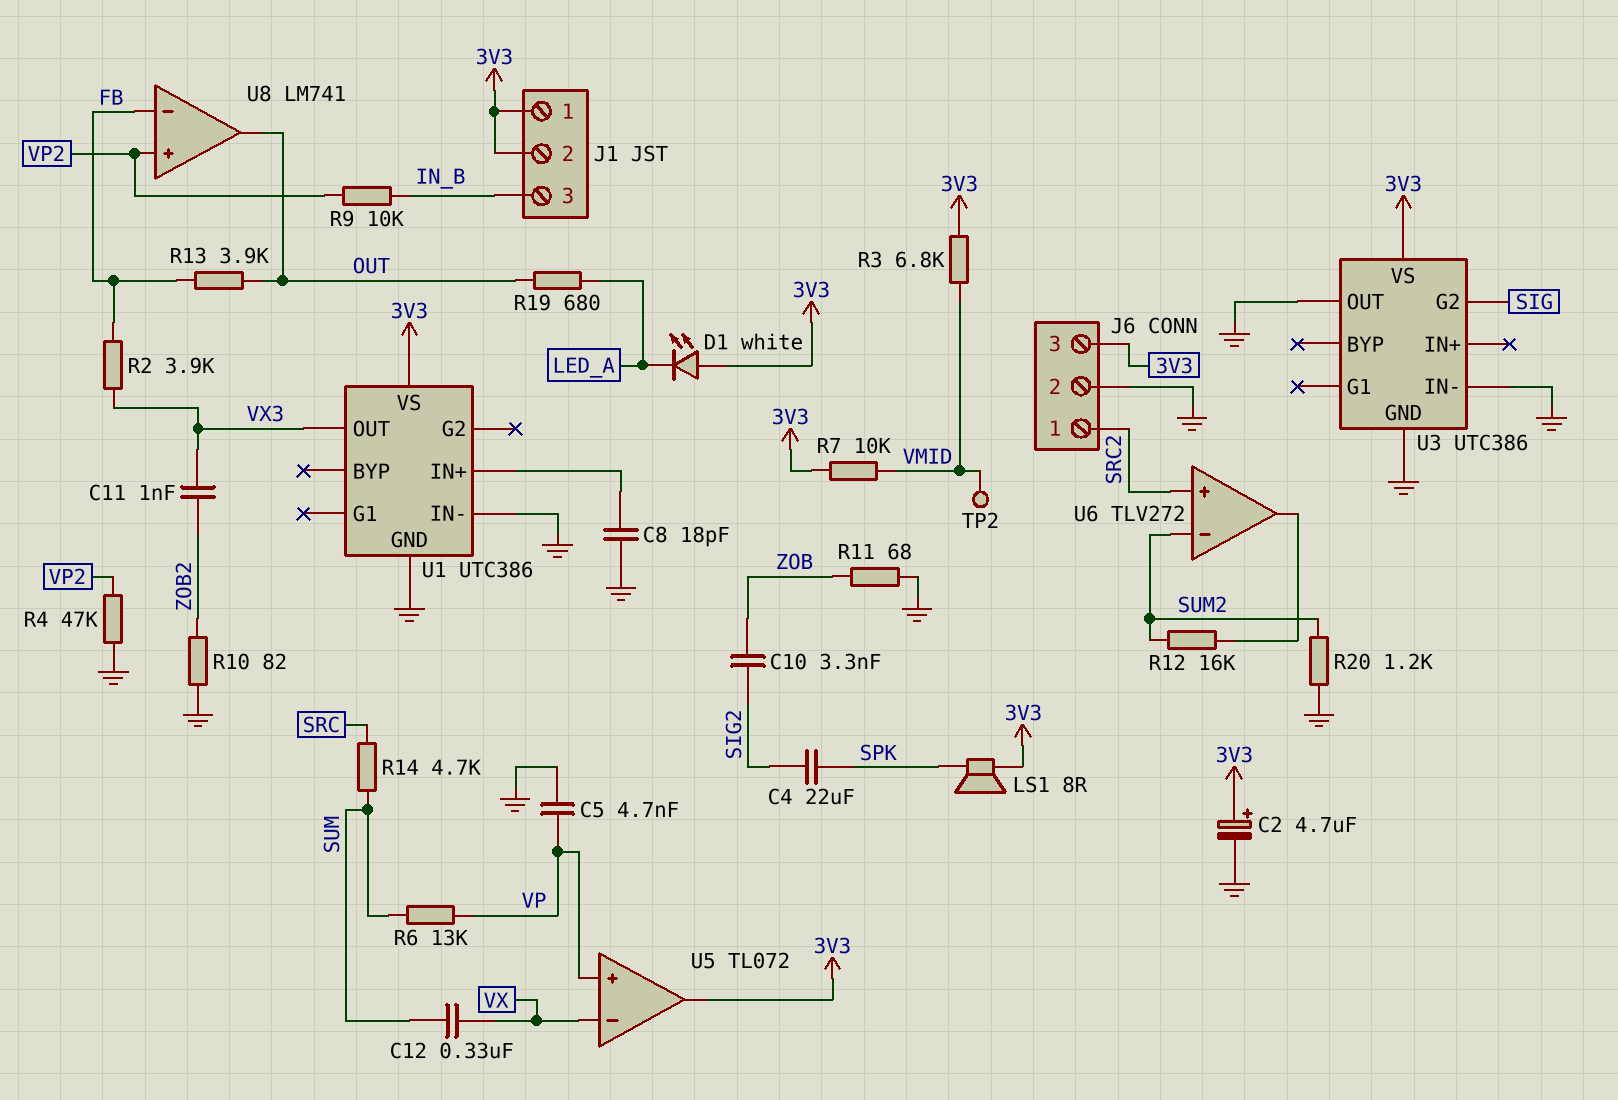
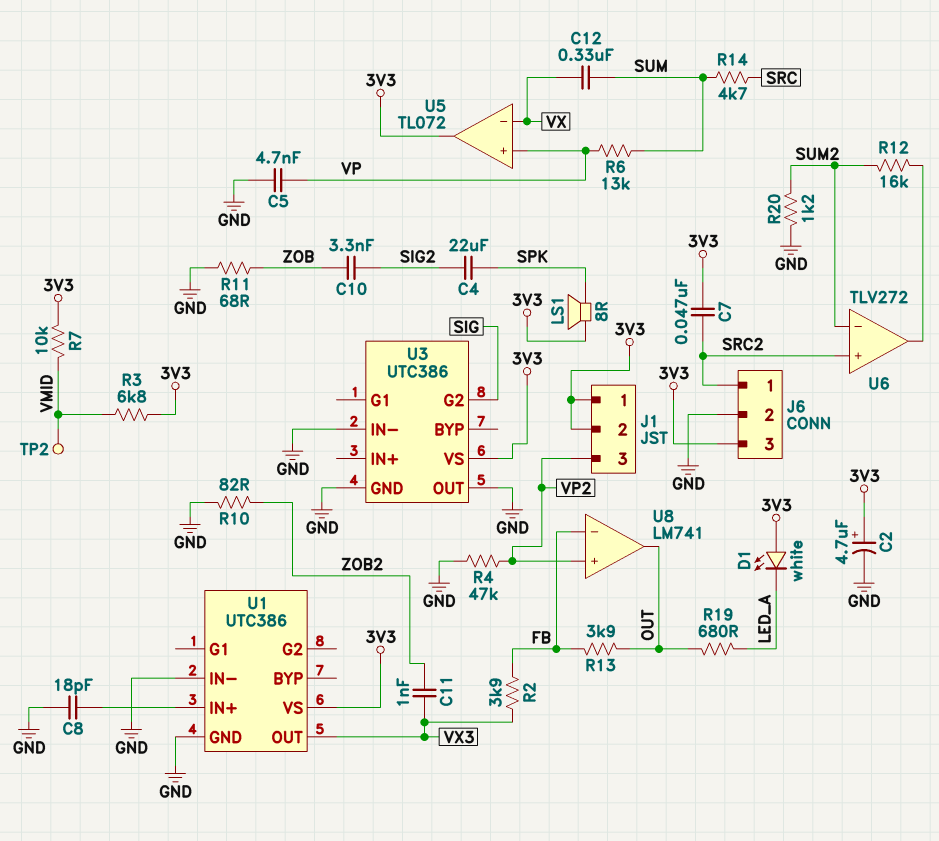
C7: none -> 47nF (3V3, SRC2)
J1 pin 3: IN_B -> VP2
R9: 10k (IN_B, VP2) -> none

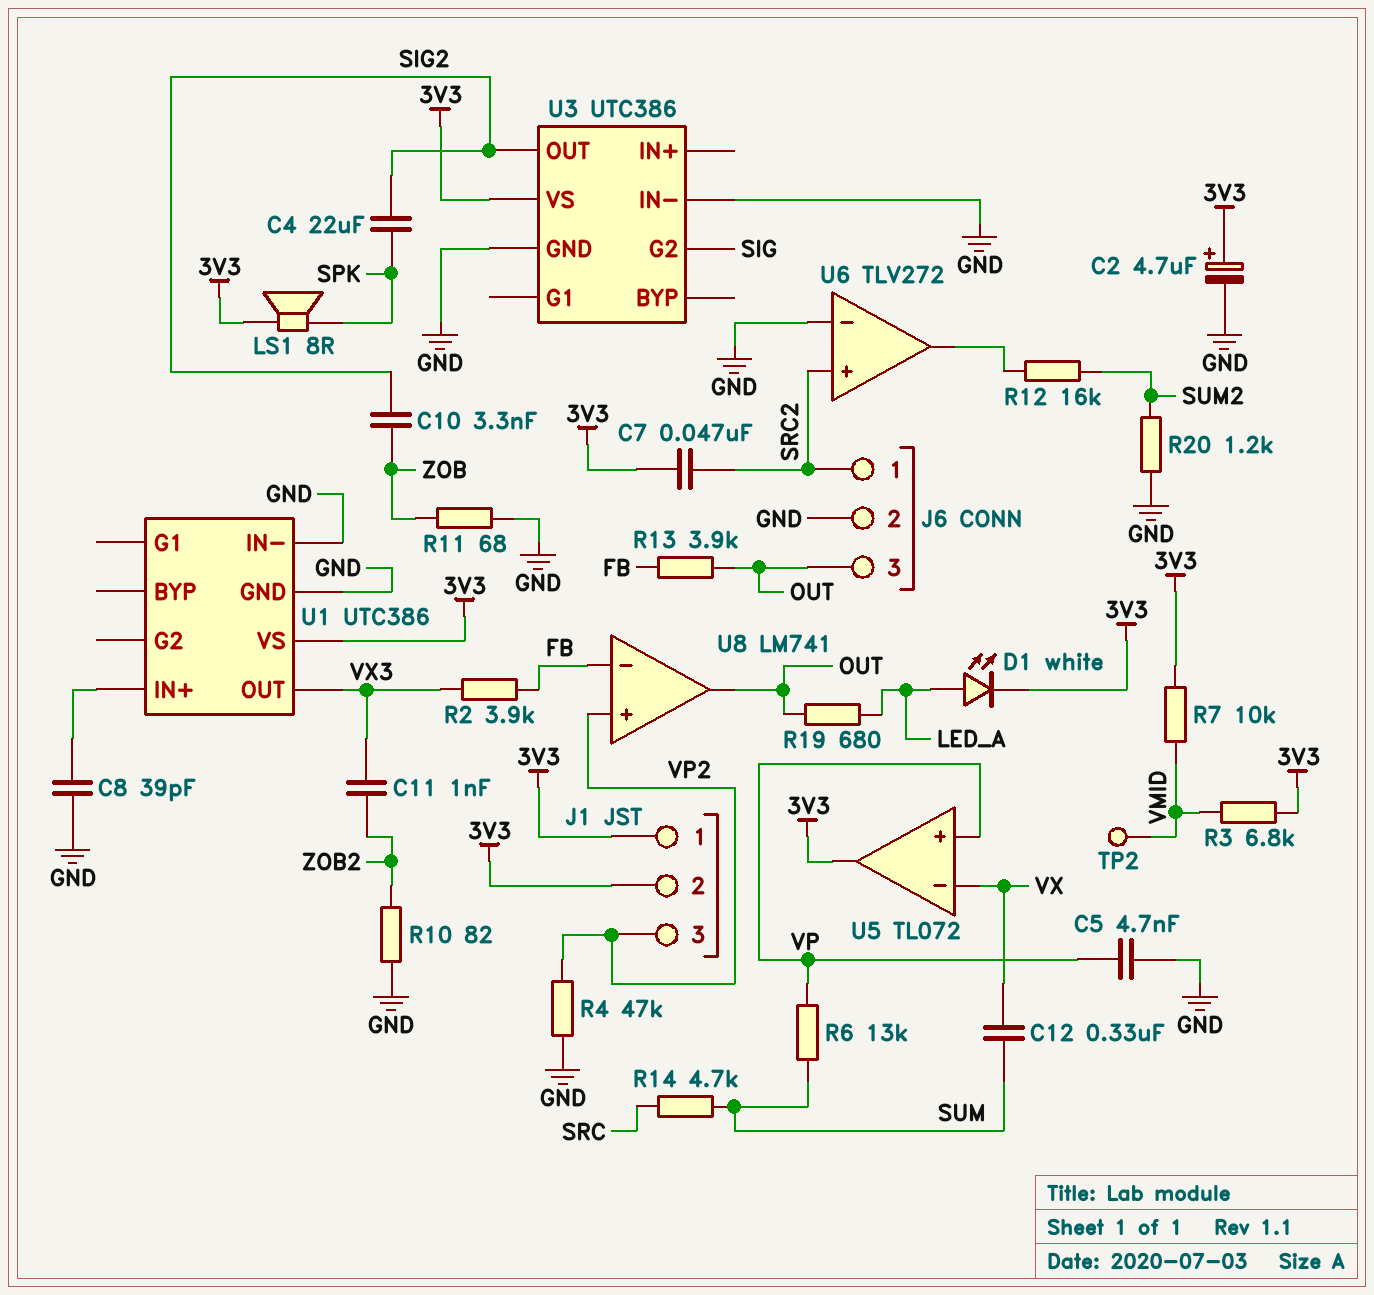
C8: 18pF (GND, U1/IN+) -> 39pF (GND, U1/IN+)
D1: LED white (A 3V3, K LED_A) -> LED white (A LED_A, K 3V3)
J6 pin 3: 3V3 -> OUT
U3 pin OUT: GND -> SIG2
U6 pin in-: SUM2 -> GND

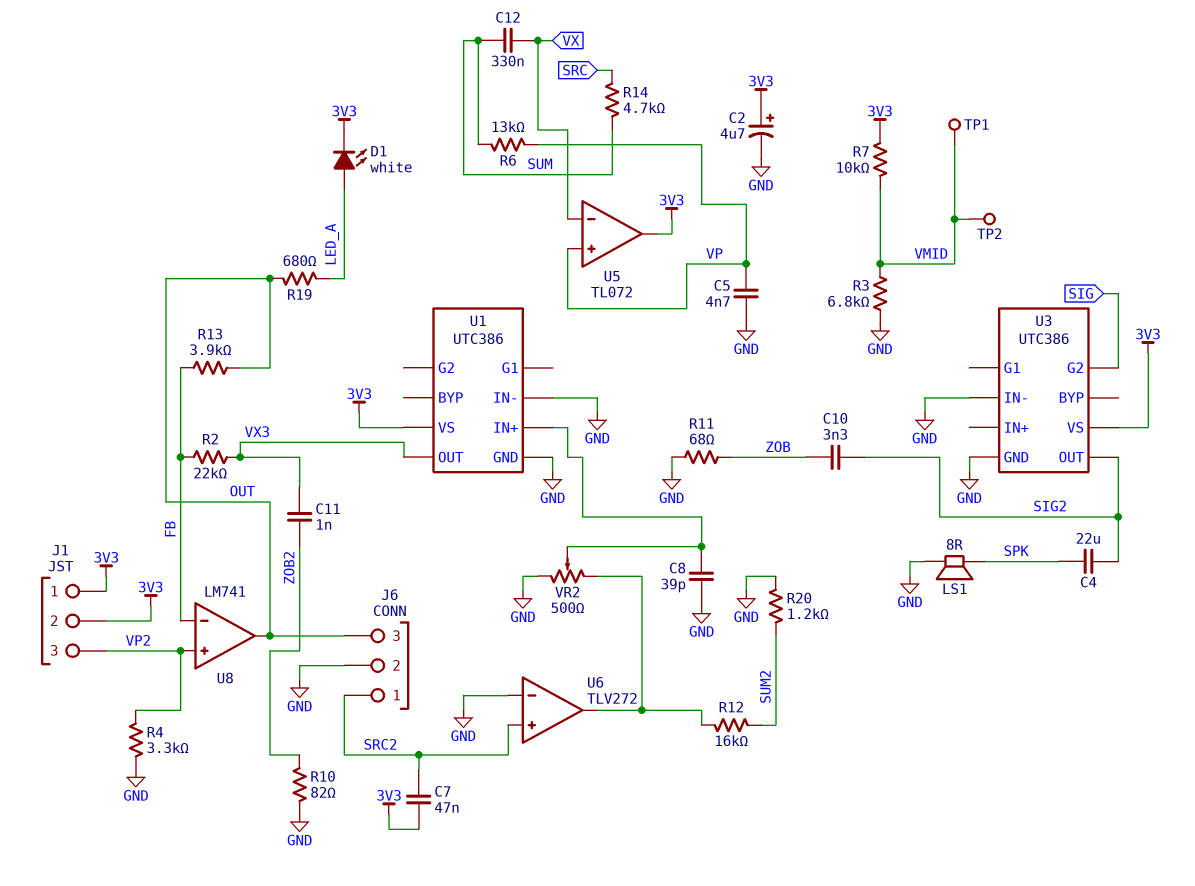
LS1: speaker 8R (3V3, SPK) -> speaker 8R (GND, SPK)
R2: 3.9k (FB, VX3) -> 22k (FB, VX3)
R3: 6.8k (3V3, VMID) -> 6.8k (GND, VMID)
R4: 47k (GND, VP2) -> 3.3k (GND, VP2)
TP1: none -> test point (VMID)
VR2: none -> 500 (GND, U6/out, wiper U1/IN+)

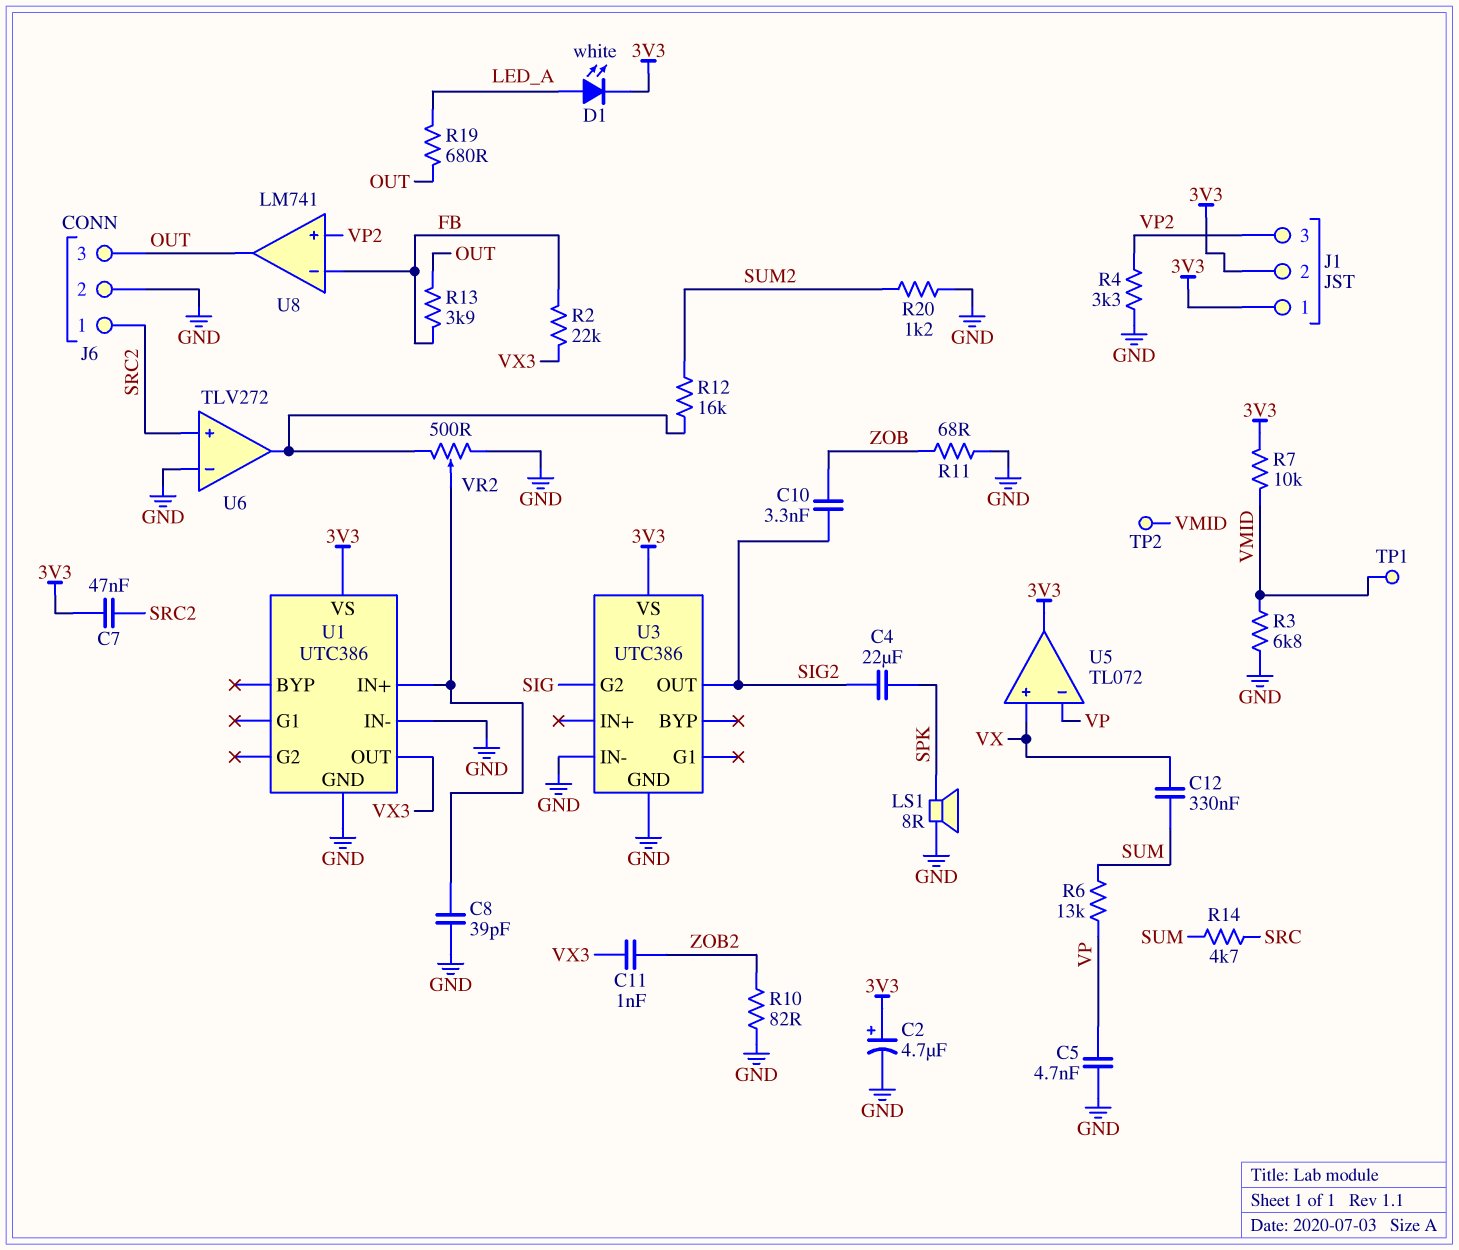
U5 pin in+: VP -> VX
U5 pin in-: VX -> VP

